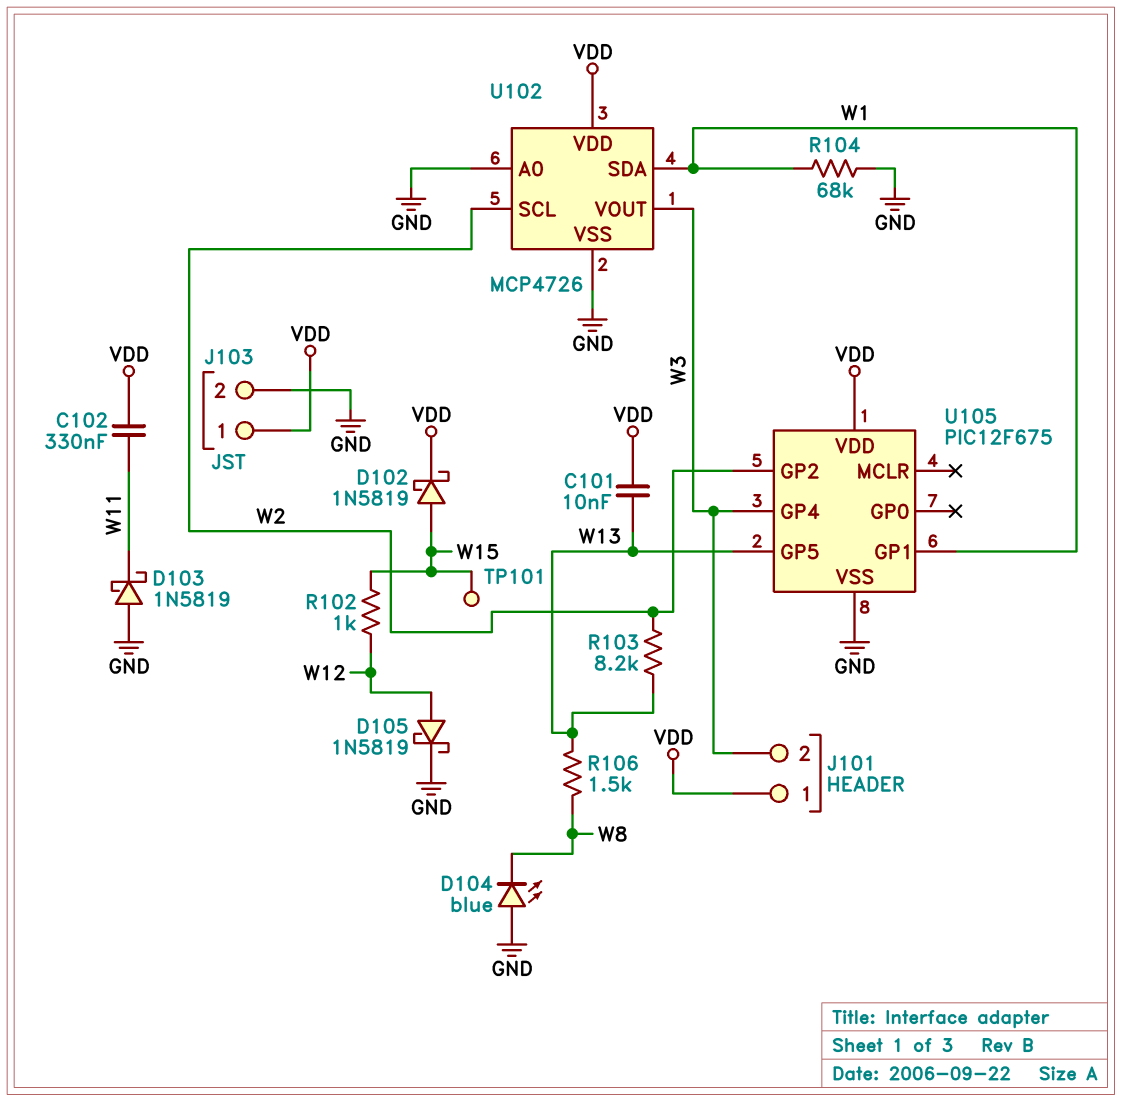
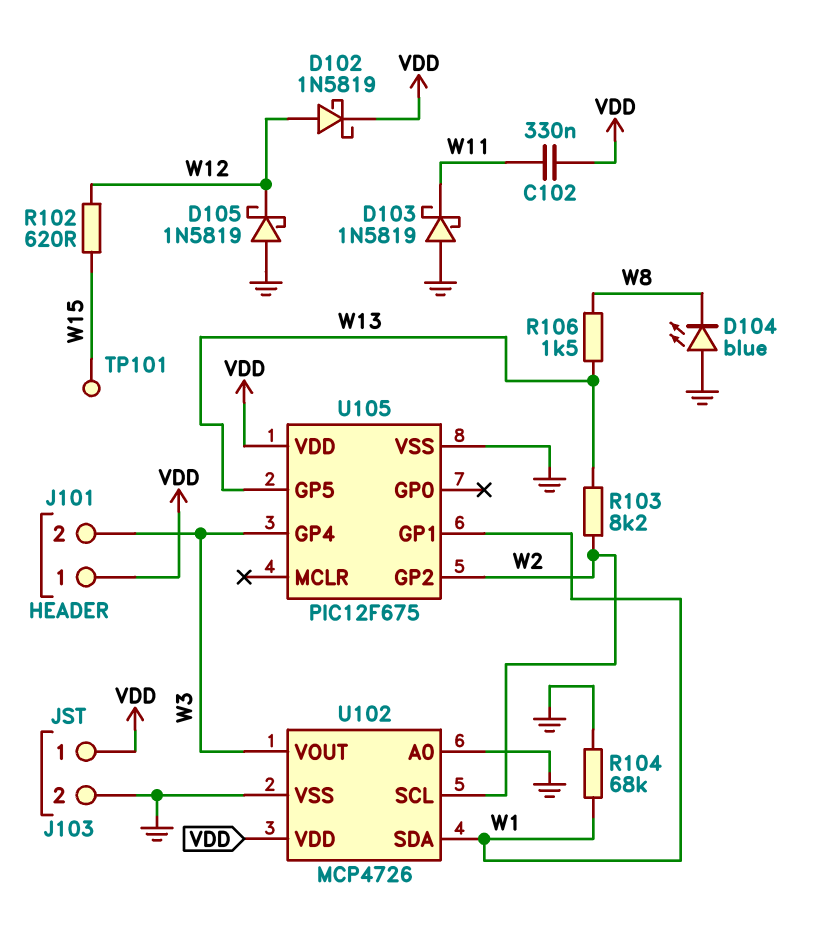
C101: 10nF (VDD, W13) -> none
D102: schottky 1N5819 (A W15, K VDD) -> schottky 1N5819 (A W12, K VDD)
D105: schottky 1N5819 (A W12, K GND) -> schottky 1N5819 (A GND, K W12)
R102: 1k (W12, W15) -> 620 (W12, W15)

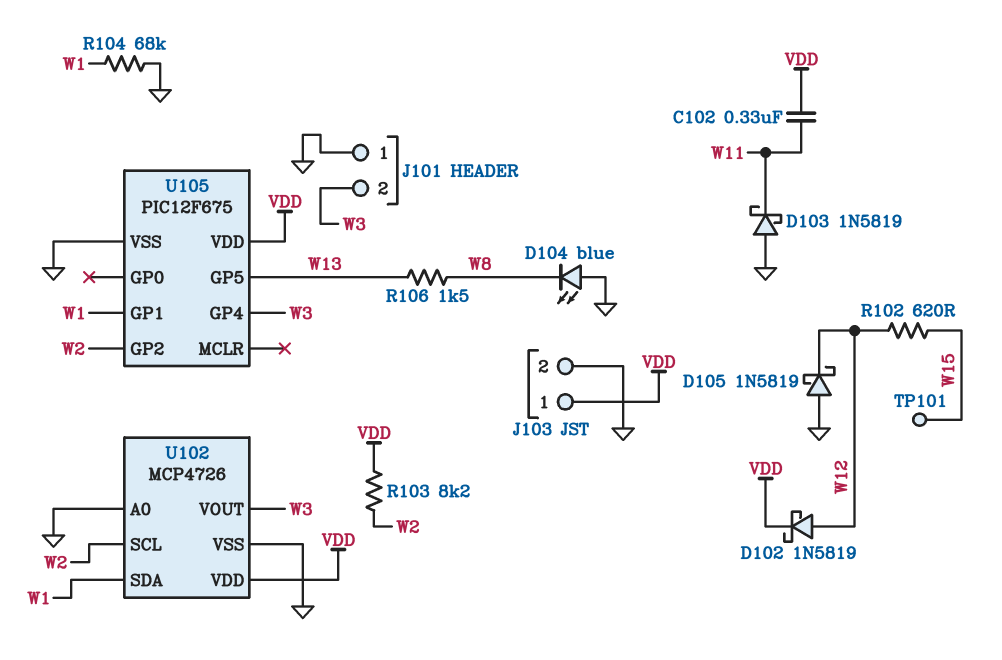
J101 pin 1: VDD -> GND
R103: 8.2k (W2, W13) -> 8.2k (VDD, W2)

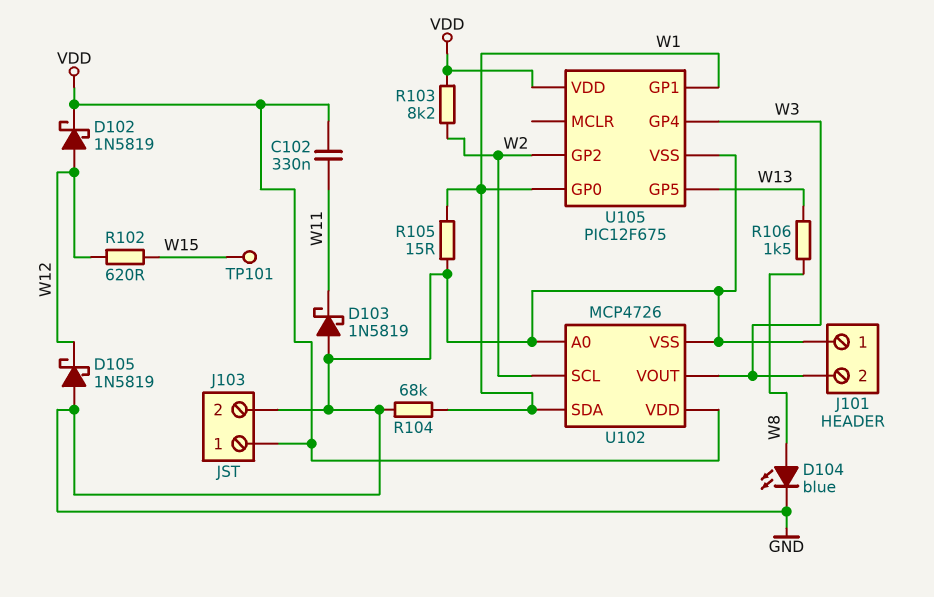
D104: LED blue (A GND, K W8) -> LED blue (A W8, K GND)
R105: none -> 15 (GND, W1)
U105 pin GP0: none -> W1

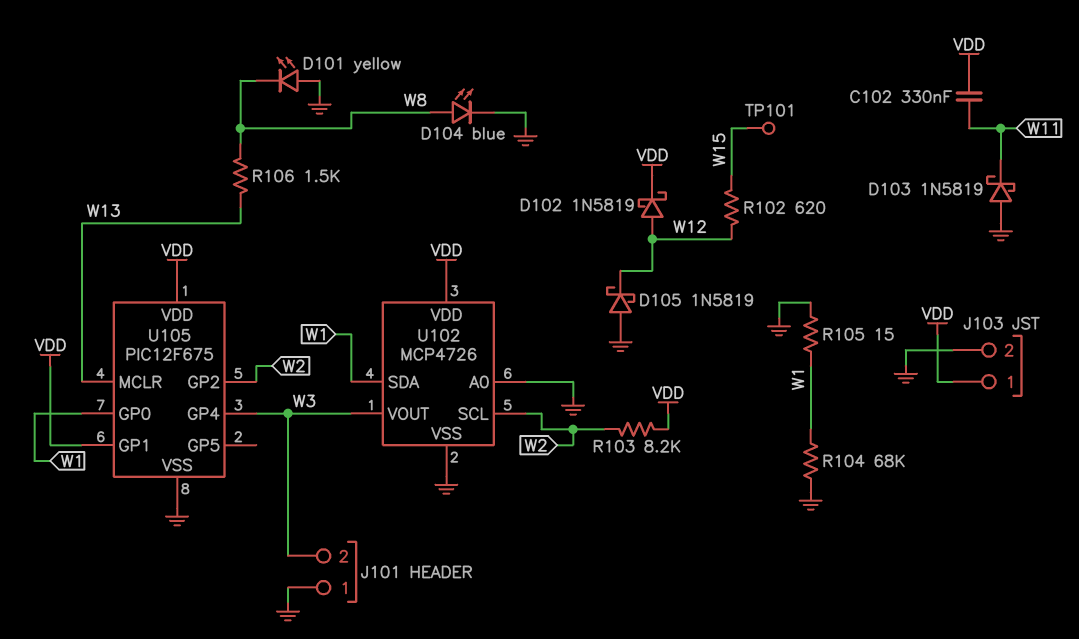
D101: none -> LED yellow (A GND, K W8)
U105 pin GP1: W1 -> VDD
U105 pin GP5: W13 -> none
U105 pin MCLR: none -> W13

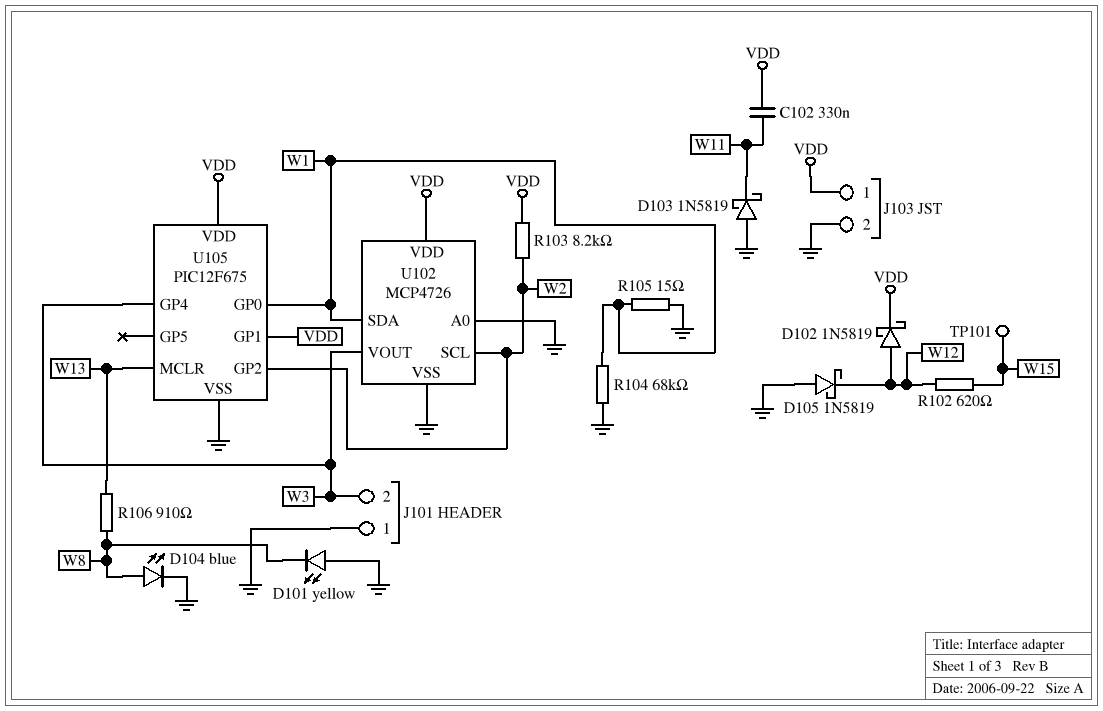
R106: 1.5k (W8, W13) -> 910 (W8, W13)

